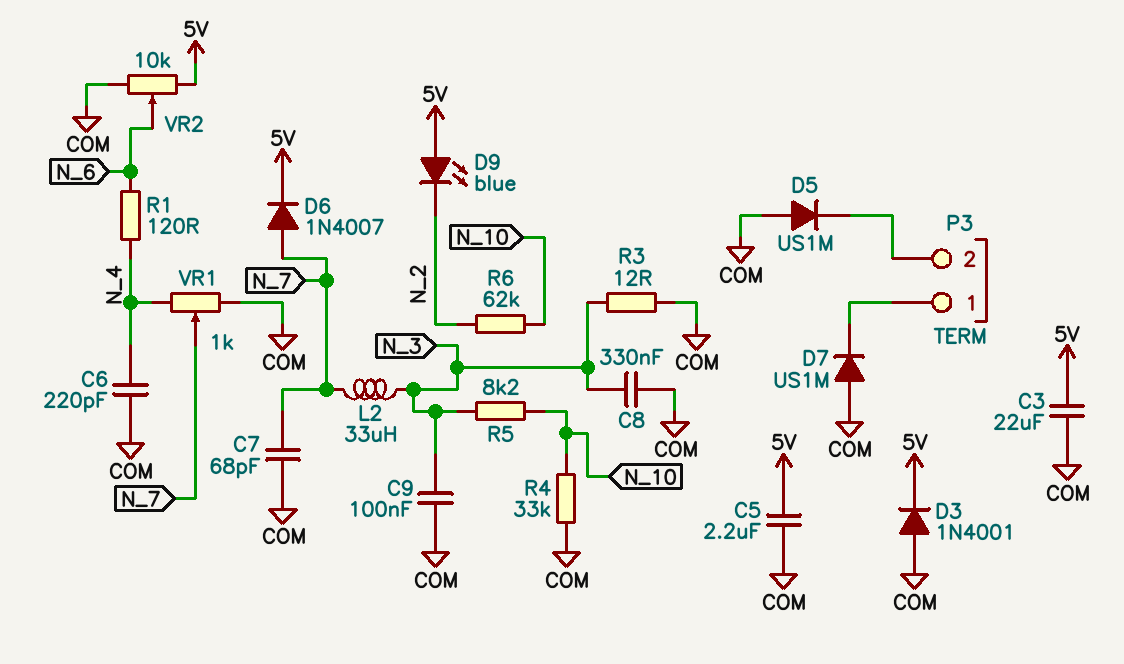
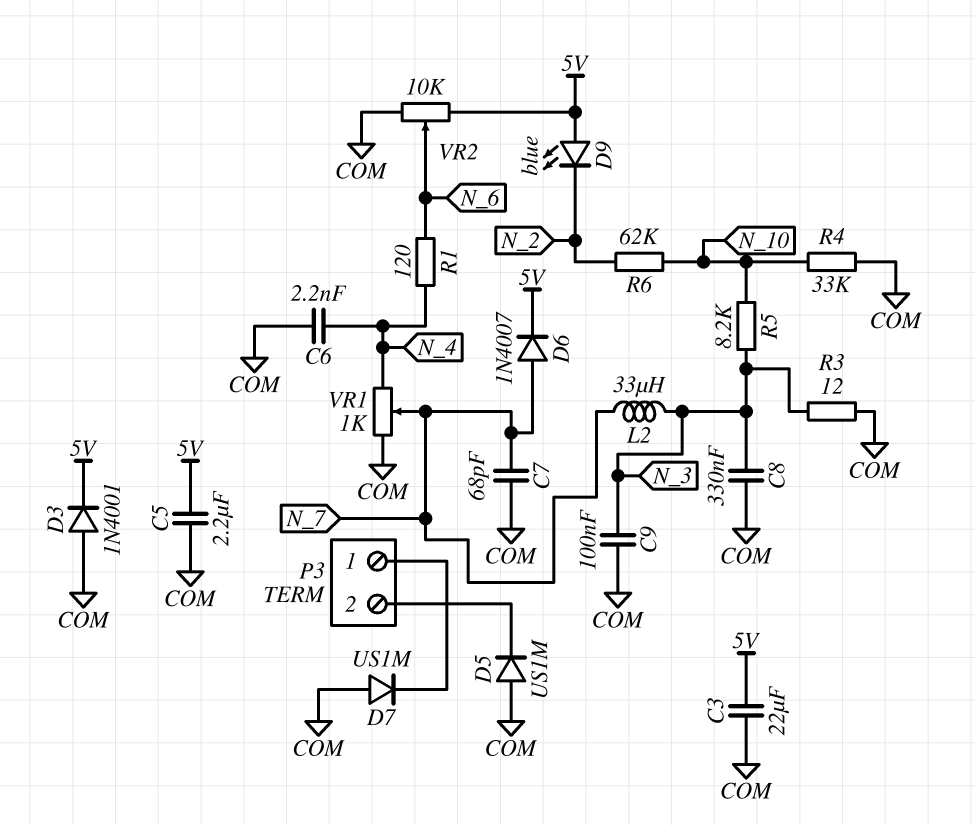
C6: 220pF (COM, N_4) -> 2.2nF (COM, N_4)

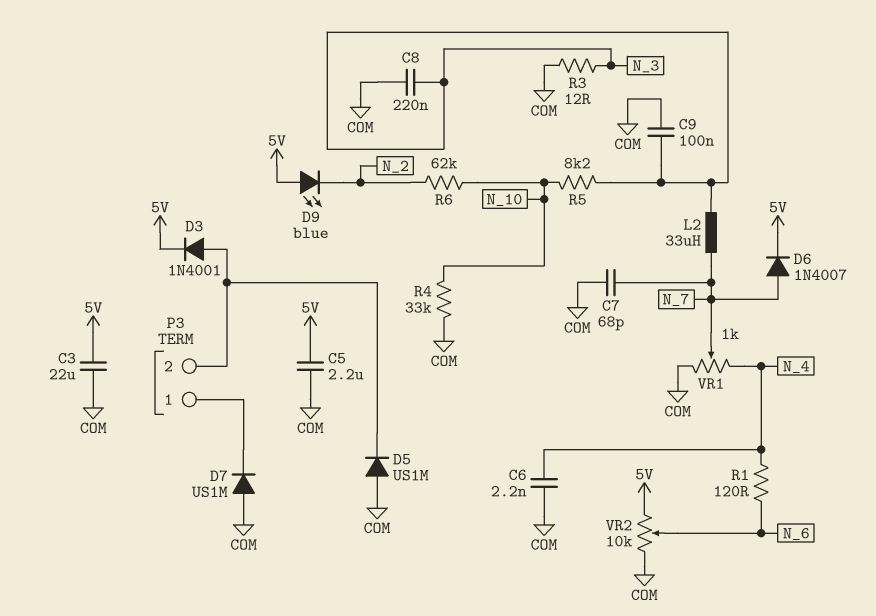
C8: 330nF (COM, N_3) -> 220nF (COM, N_3)
D3: diode 1N4001 (A COM, K 5V) -> diode 1N4001 (A P3/2, K 5V)

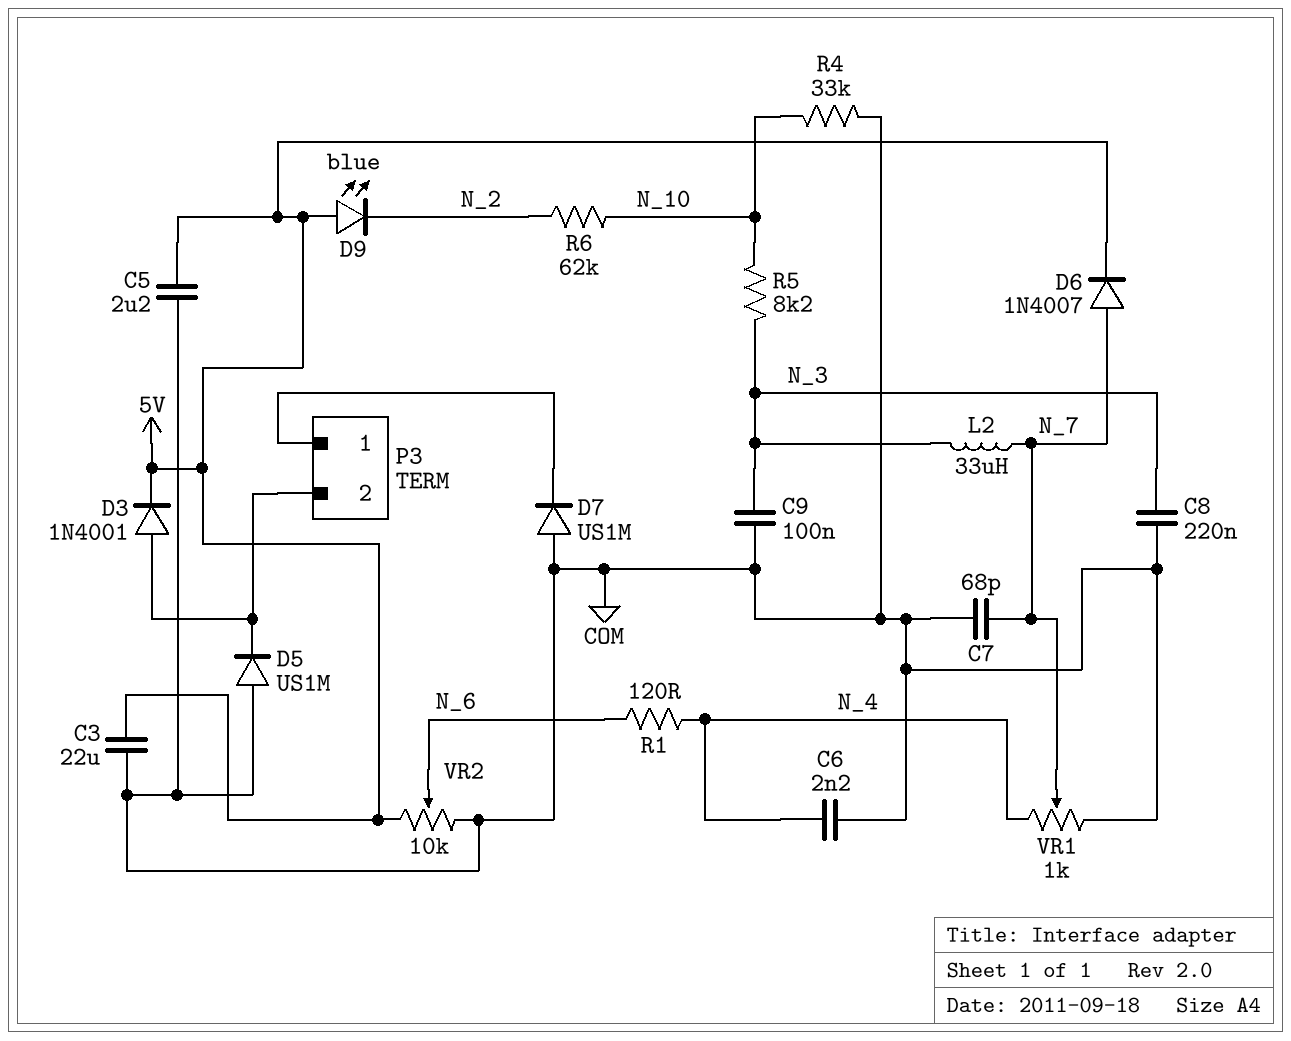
R3: 12 (COM, N_3) -> none

